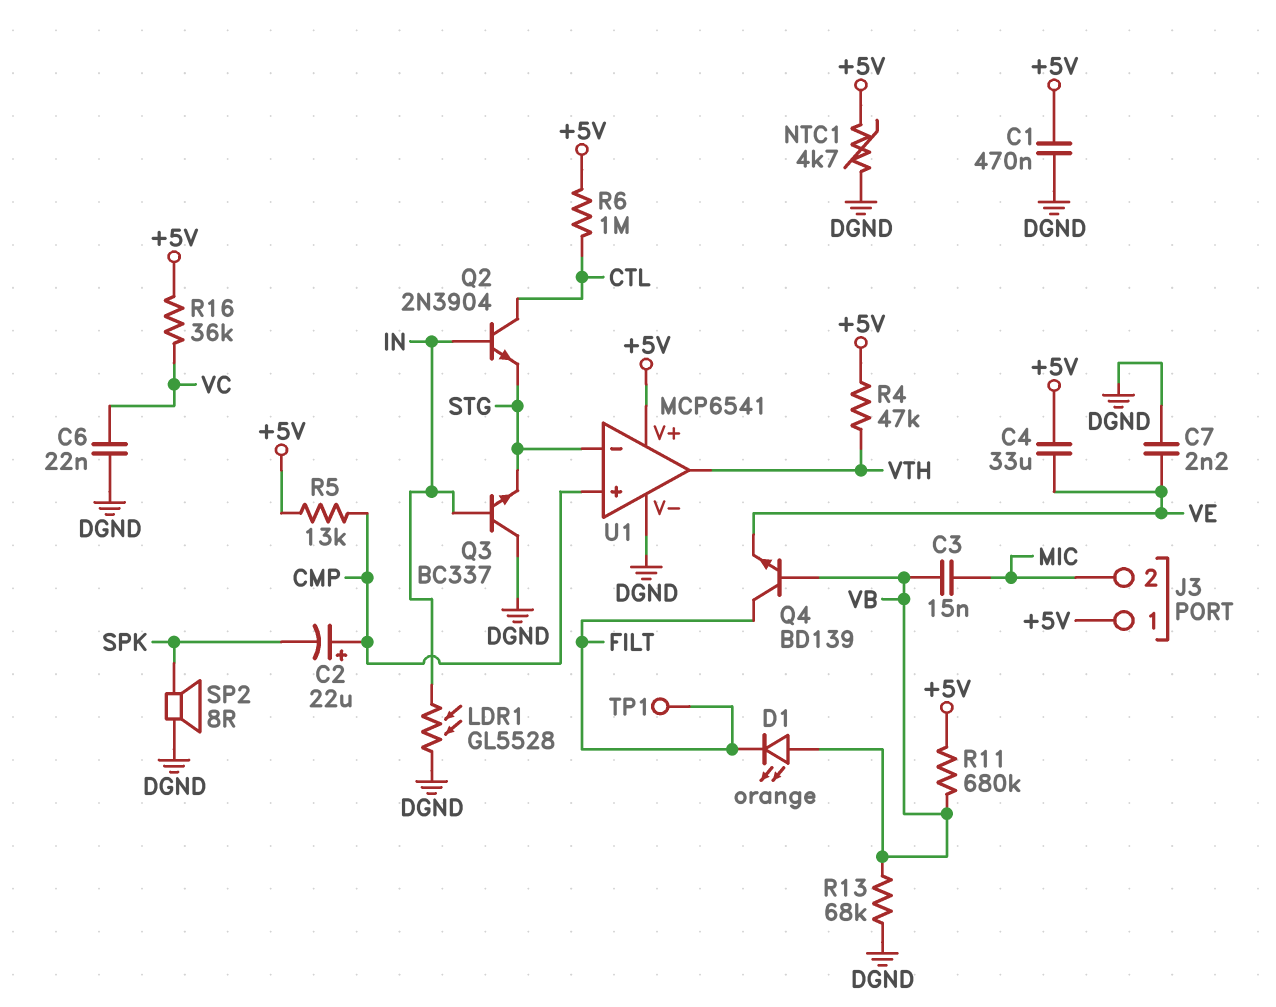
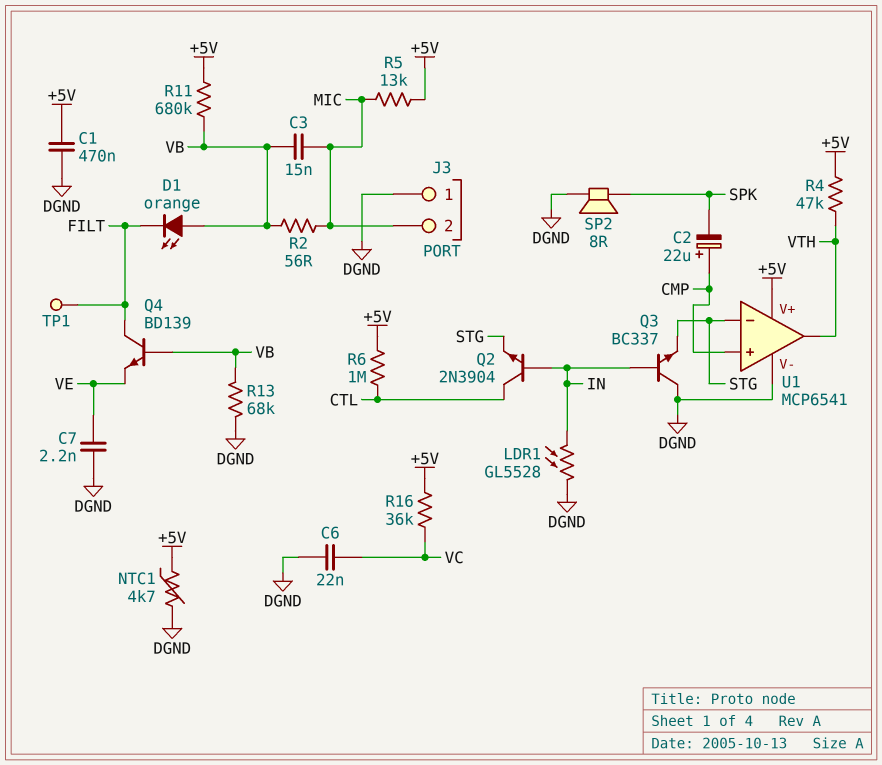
C4: 33uF (+5V, VE) -> none
J3 pin 1: +5V -> DGND
R2: none -> 56 (MIC, VB)
R5: 13k (+5V, CMP) -> 13k (+5V, MIC)

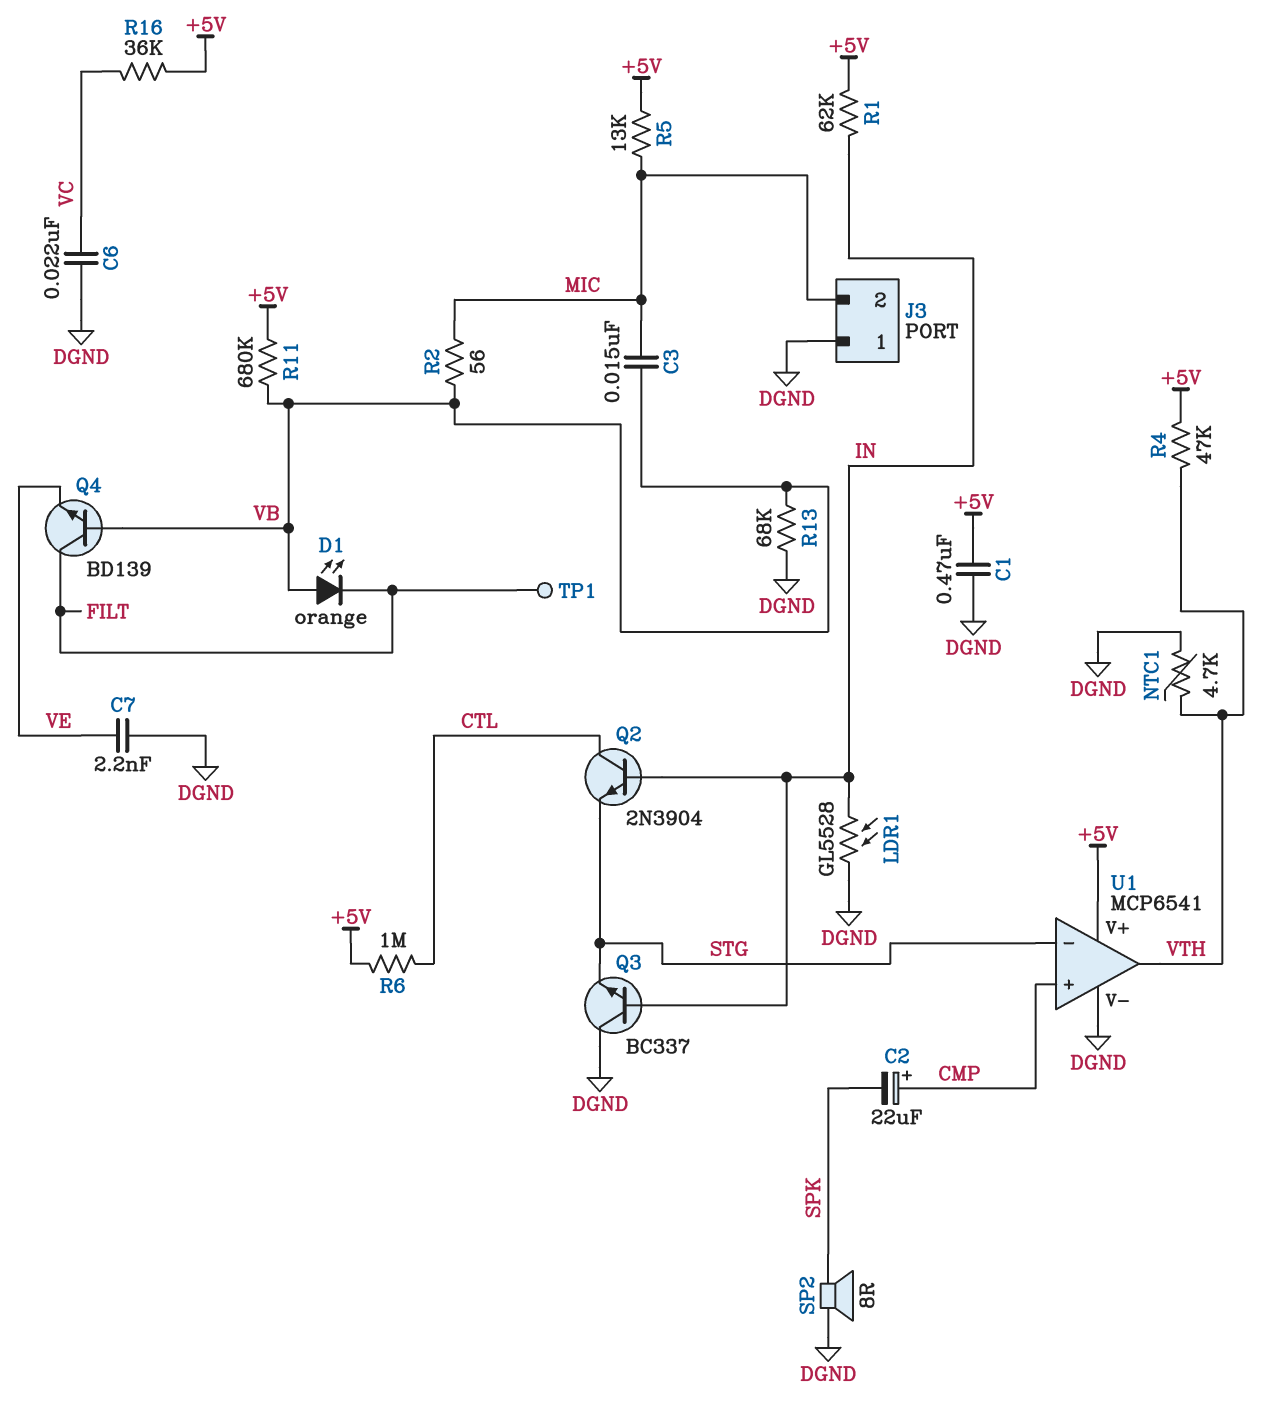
NTC1: 4.7k (+5V, DGND) -> 4.7k (DGND, VTH)
R1: none -> 62k (+5V, IN)

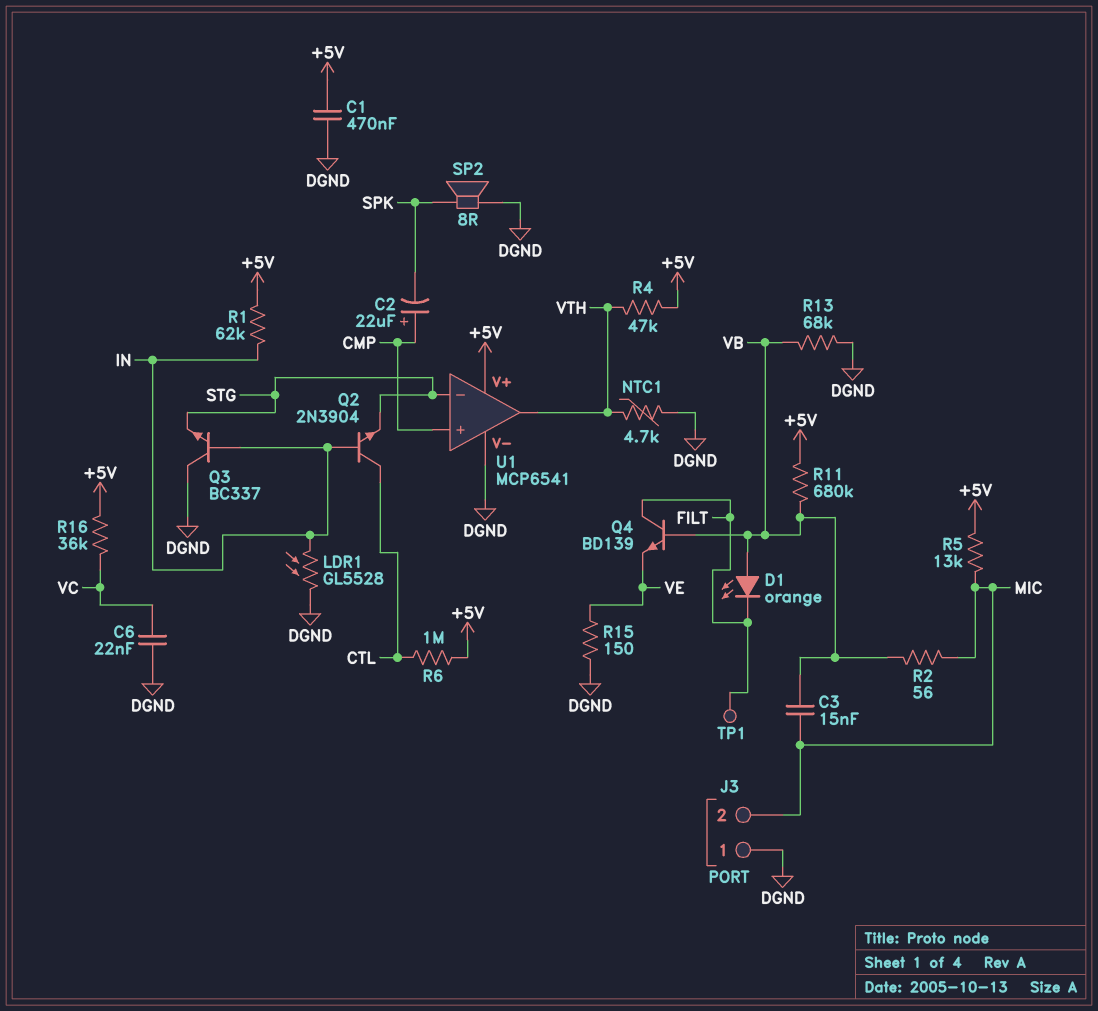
C7: 2.2nF (DGND, VE) -> none
R15: none -> 150 (DGND, VE)

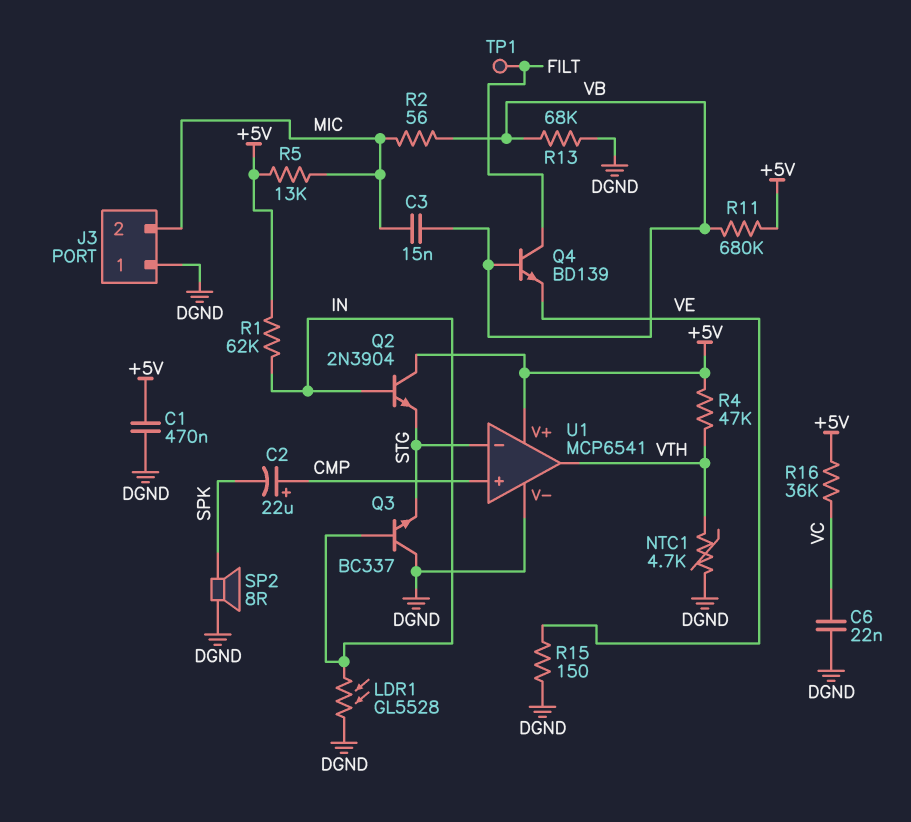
D1: LED orange (A VB, K FILT) -> none
Q2: NPN 2N3904 (B IN, C CTL, E STG) -> NPN 2N3904 (B IN, C +5V, E STG)
R6: 1M (+5V, CTL) -> none

